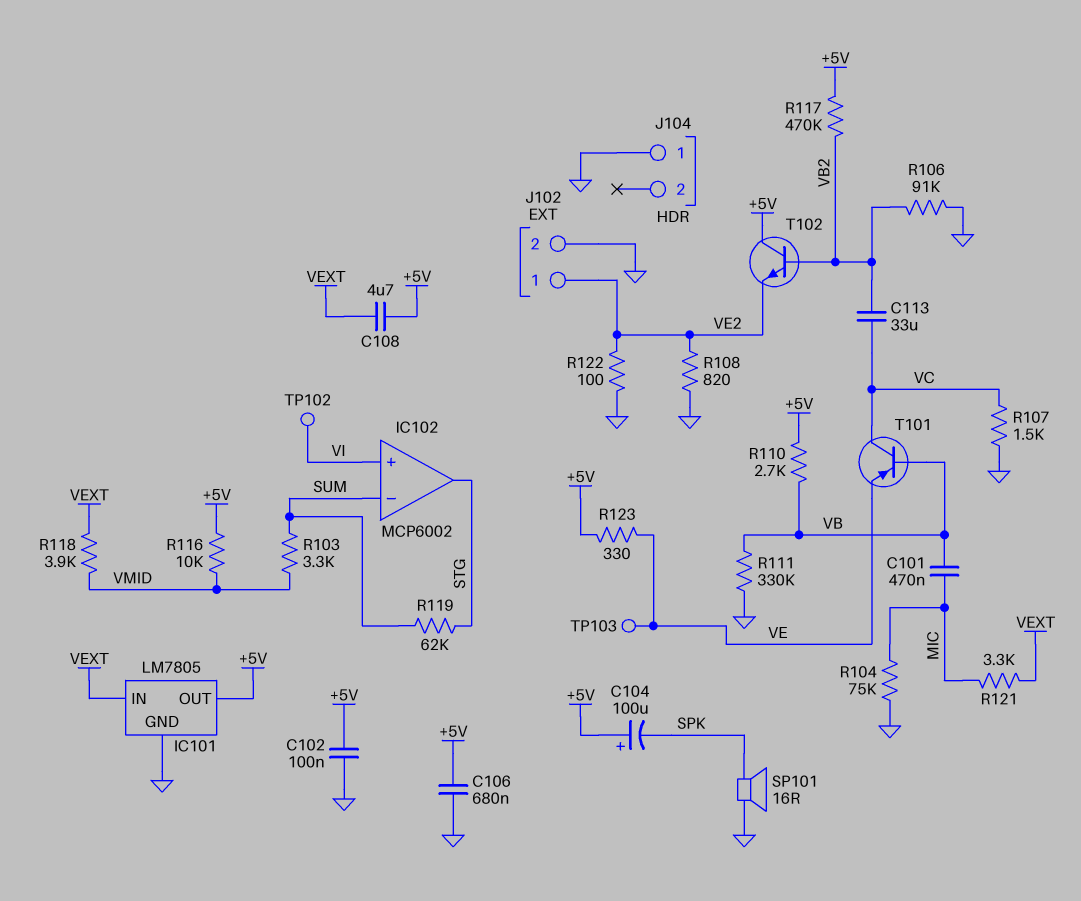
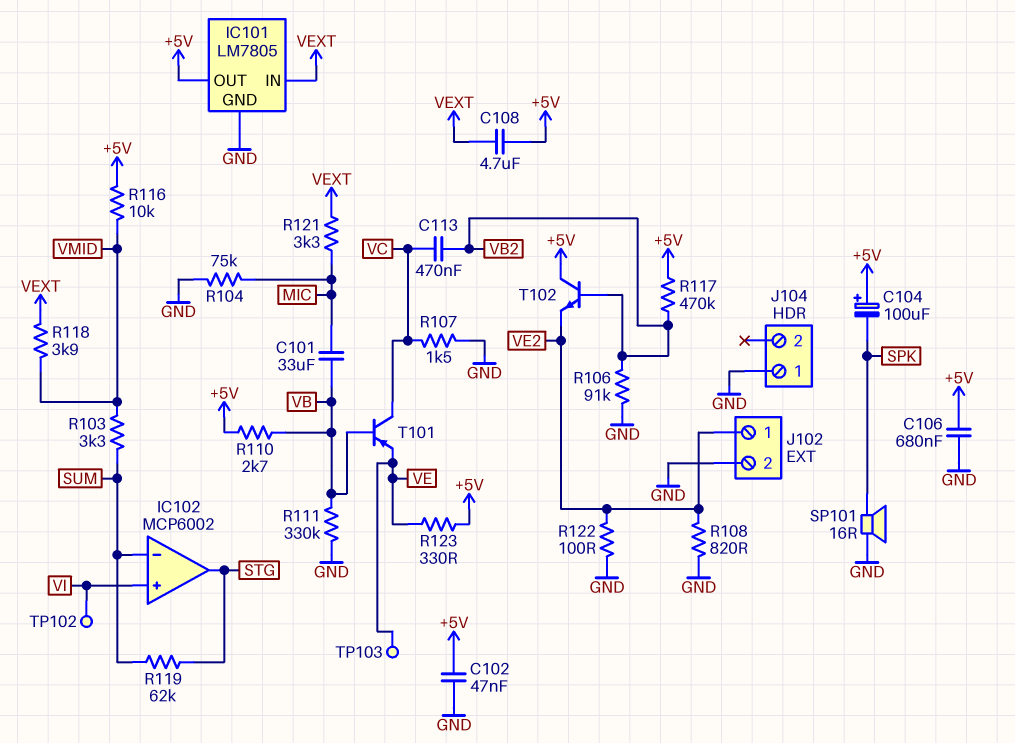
C101: 470nF (MIC, VB) -> 33uF (MIC, VB)
C102: 100nF (+5V, GND) -> 47nF (+5V, GND)
C113: 33uF (VB2, VC) -> 470nF (VB2, VC)

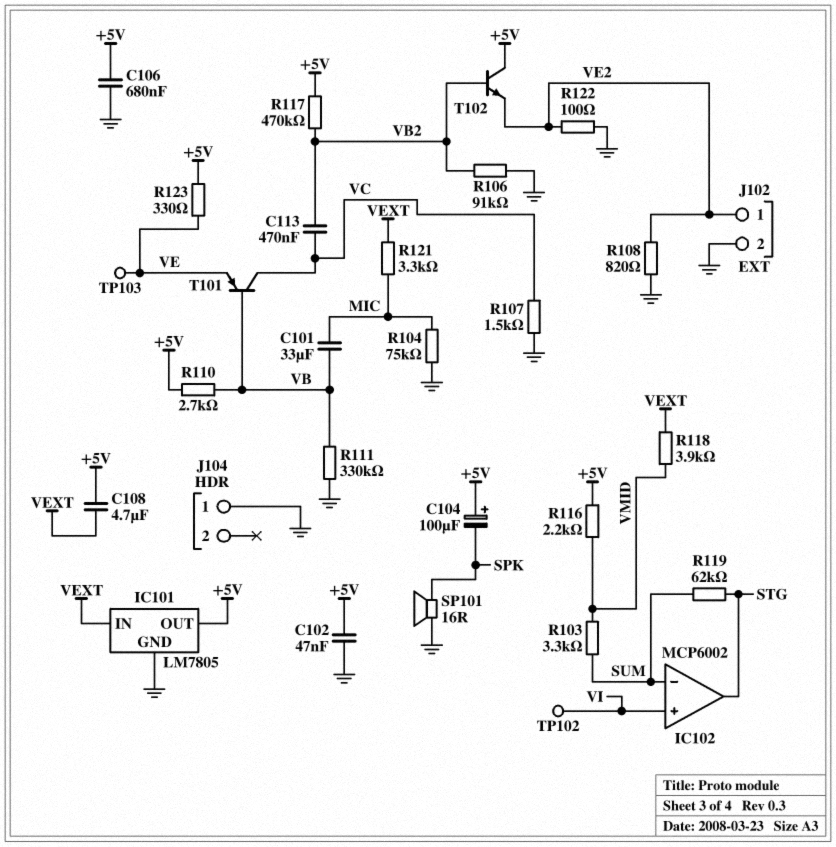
R116: 10k (+5V, VMID) -> 2.2k (+5V, VMID)

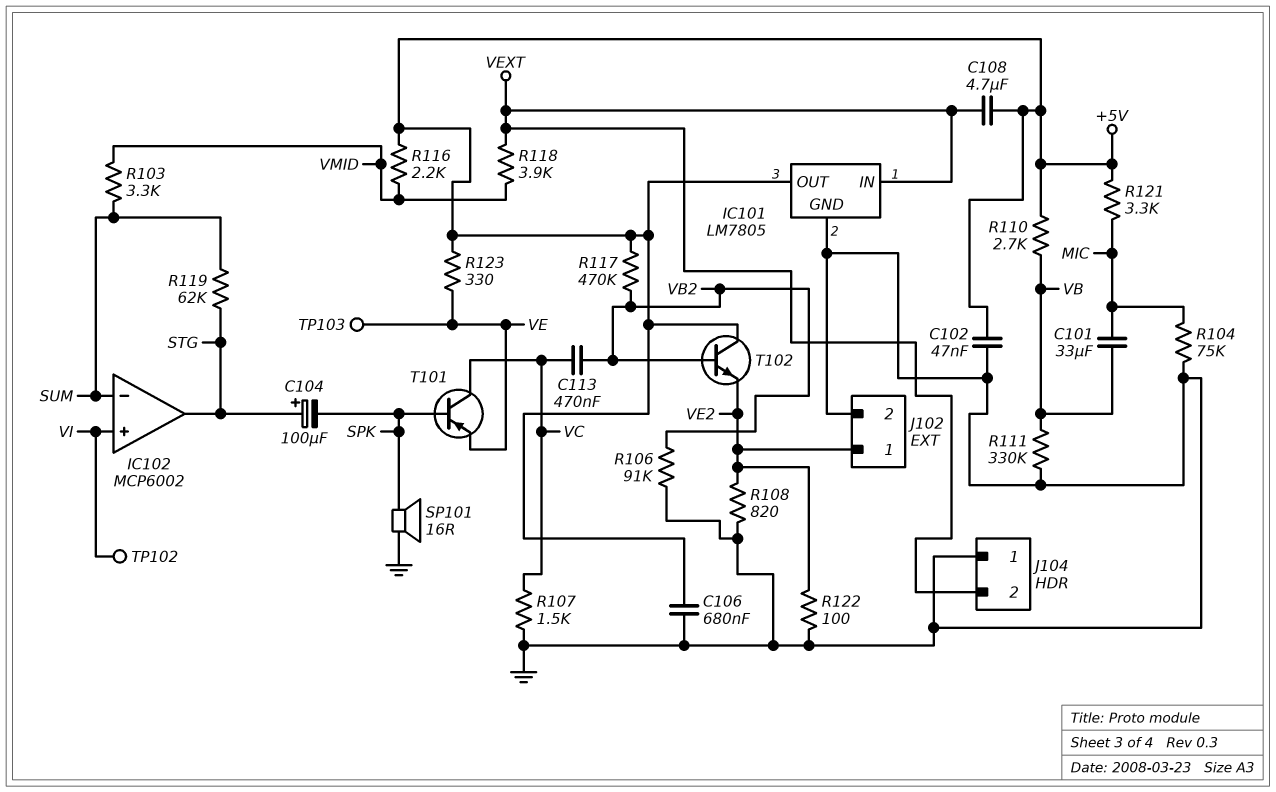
C104: 100uF (plus +5V, minus SPK) -> 100uF (plus STG, minus SPK)
J104 pin 2: none -> VEXT
R121: 3.3k (MIC, VEXT) -> 3.3k (+5V, MIC)
T101: PNP (B VB, C VC, E VE) -> PNP (B SPK, C VC, E VE)

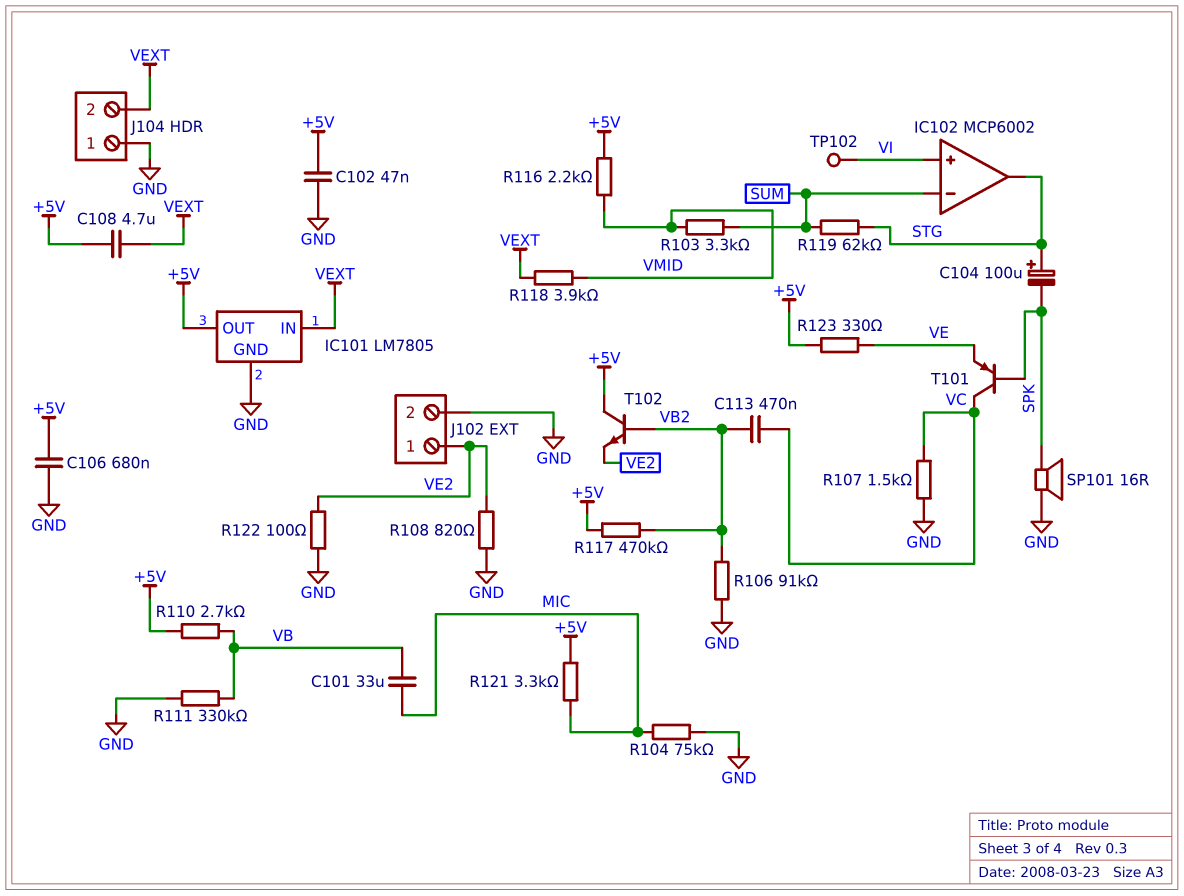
TP103: test point (VE) -> none

